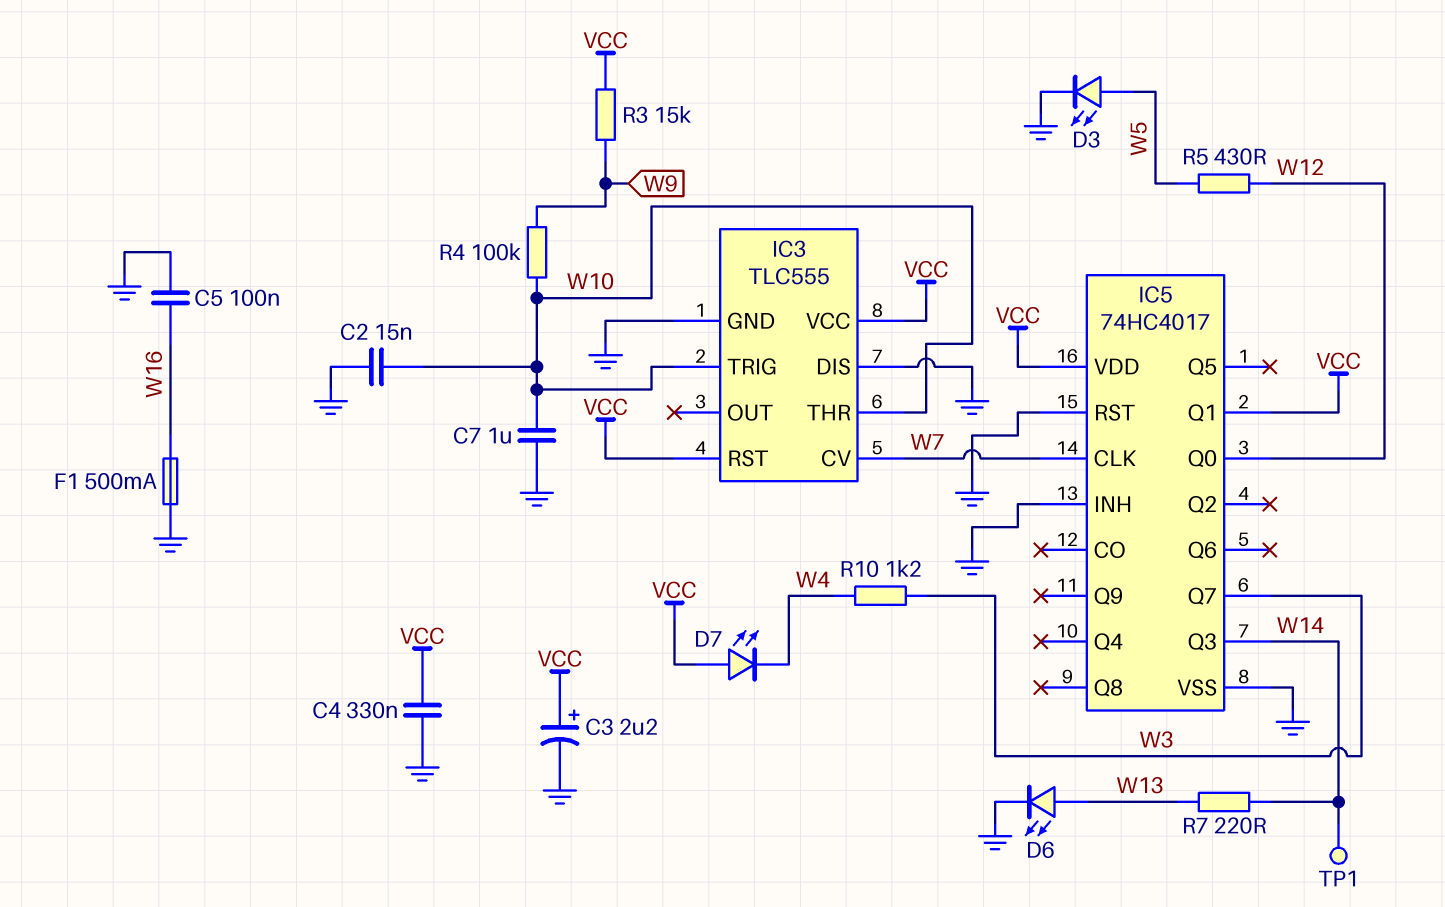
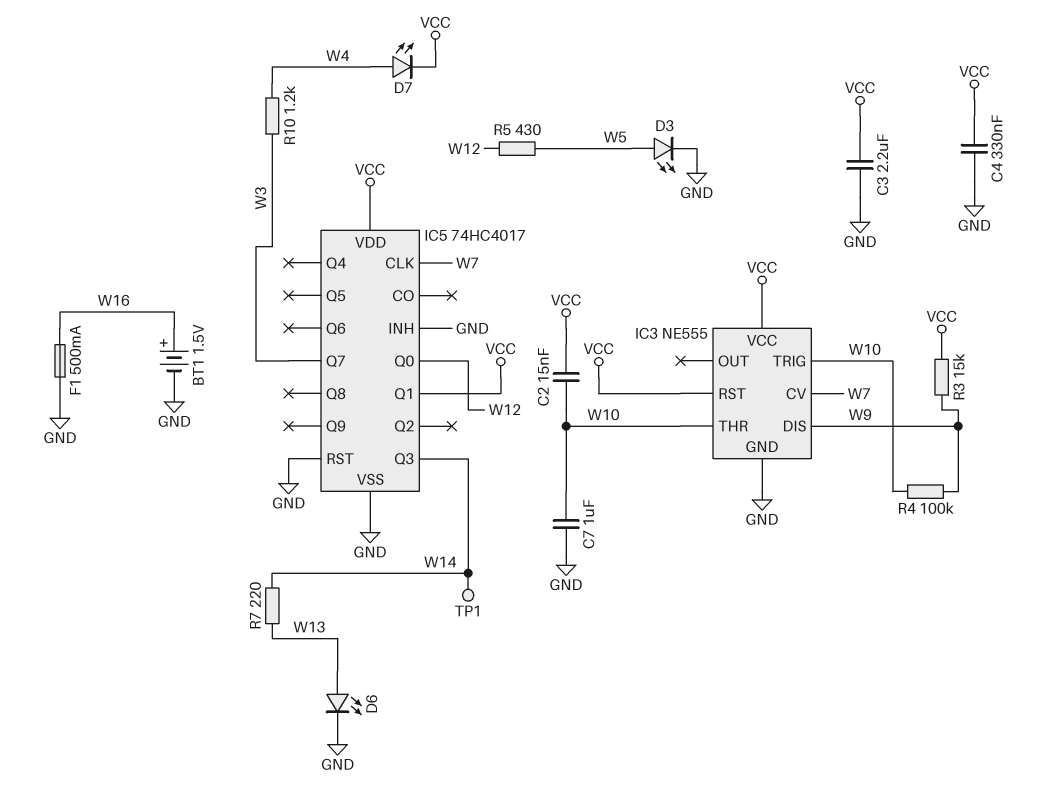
BT1: none -> 1.5V (plus W16, minus GND)
C2: 15nF (GND, W10) -> 15nF (VCC, W10)
C3: 2.2uF (plus VCC, minus GND) -> 2.2uF (GND, VCC)
C5: 100nF (GND, W16) -> none
D7: LED (A VCC, K W4) -> LED (A W4, K VCC)
IC3: TLC555 -> NE555
IC3 pin DIS: GND -> W9

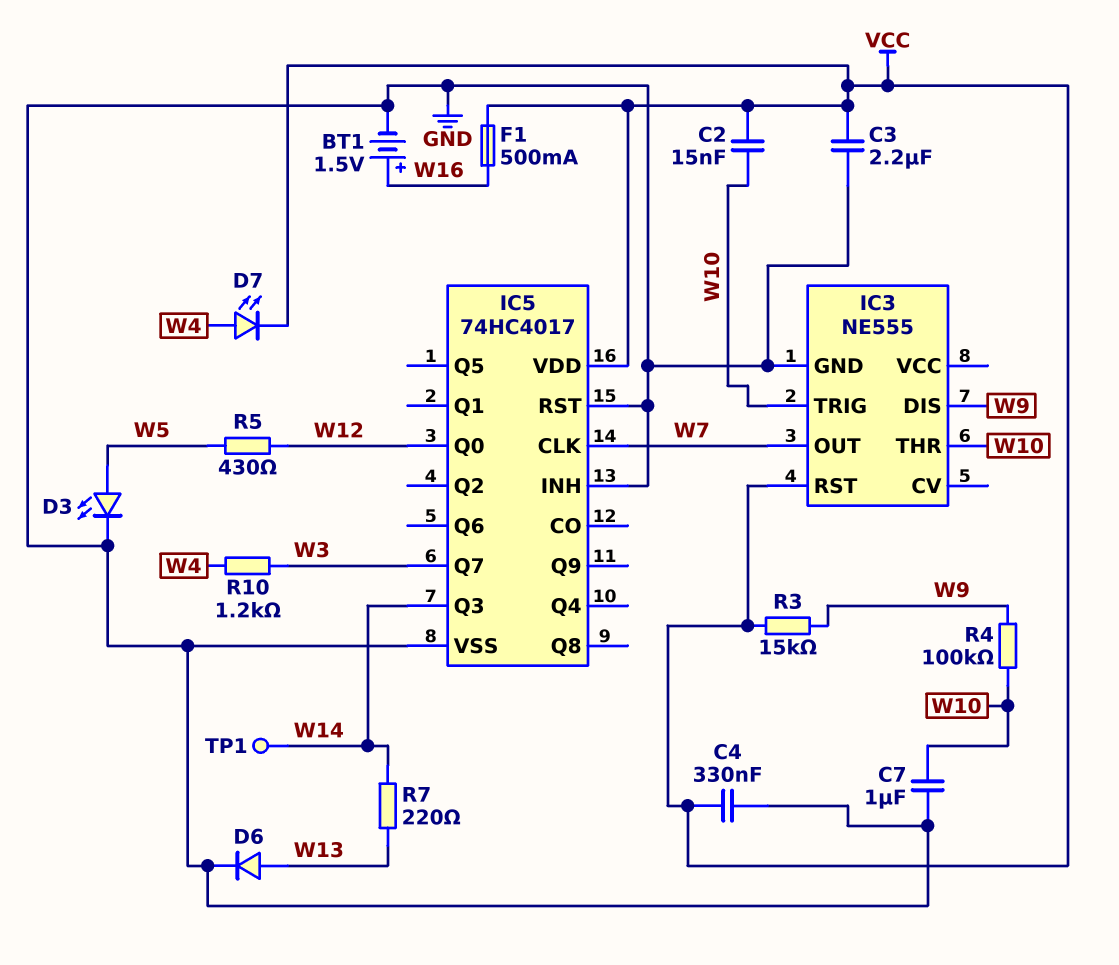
D6: LED (A W13, K GND) -> diode (A W13, K GND)
F1: 500mA (GND, W16) -> 500mA (VCC, W16)
IC3 pin CV: W7 -> none
IC3 pin OUT: none -> W7
IC3 pin VCC: VCC -> none
IC5 pin Q1: VCC -> none

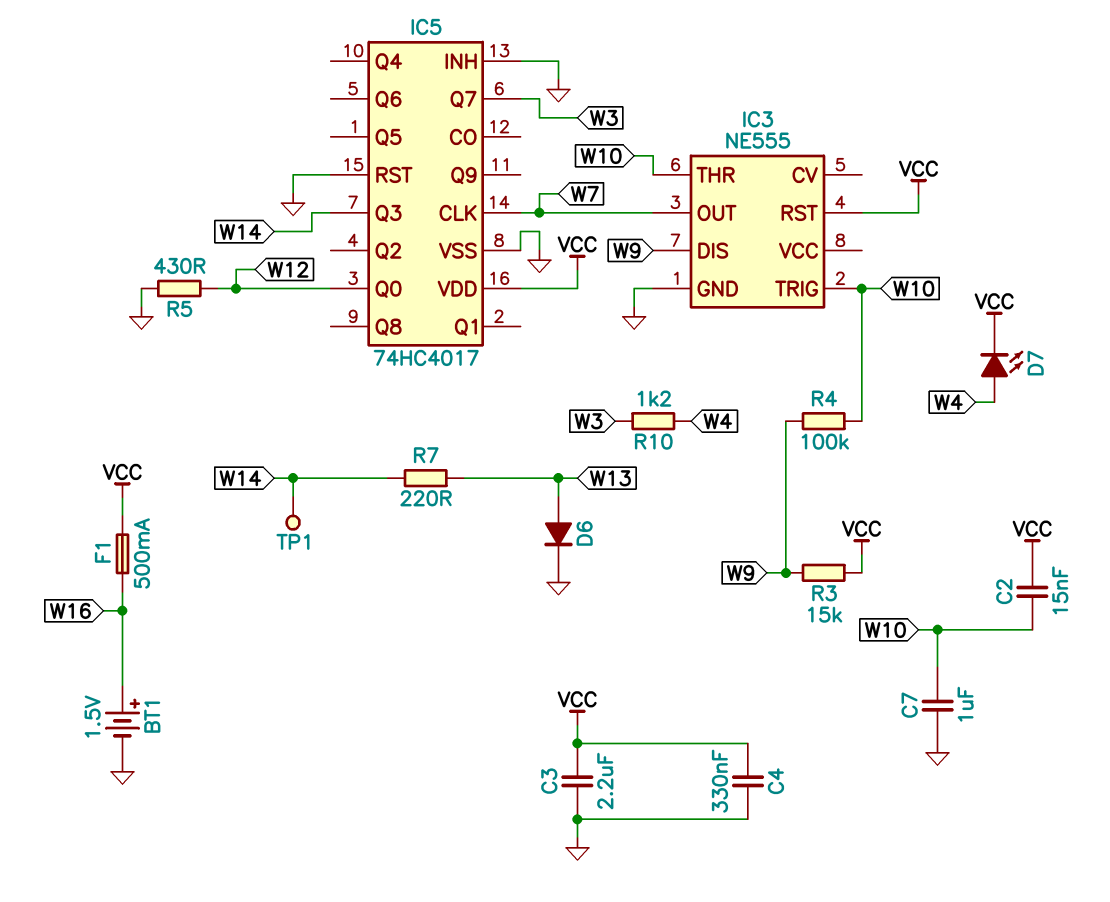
D3: LED (A W5, K GND) -> none
R5: 430 (W5, W12) -> 430 (GND, W12)

